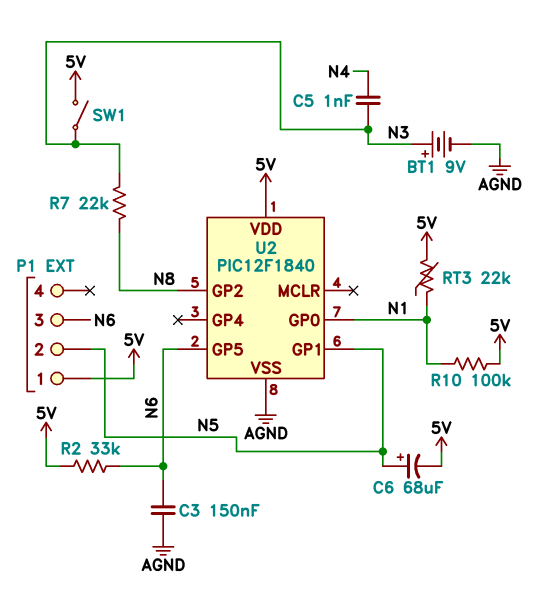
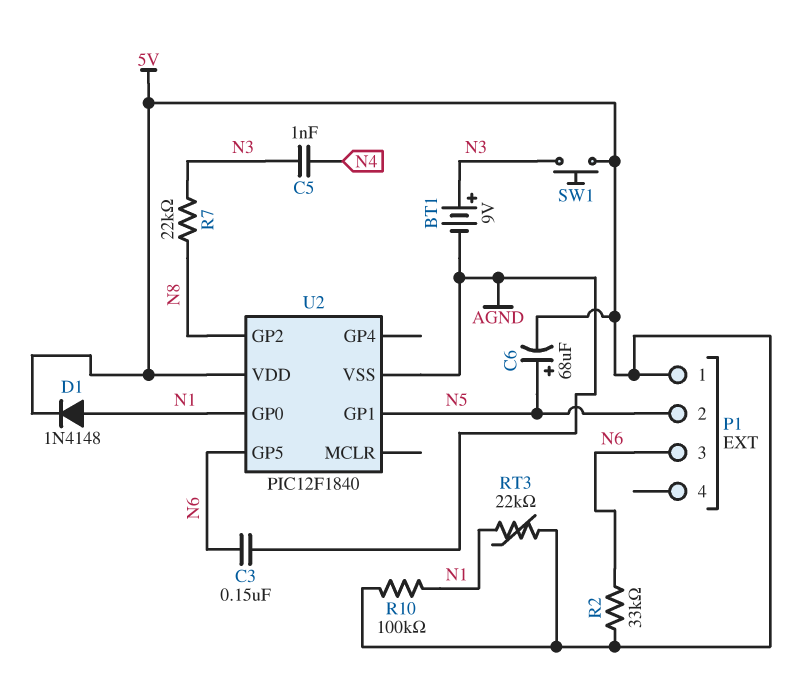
D1: none -> diode 1N4148 (A N1, K 5V)
SW1: switch (5V, N3) -> button (5V, N3)

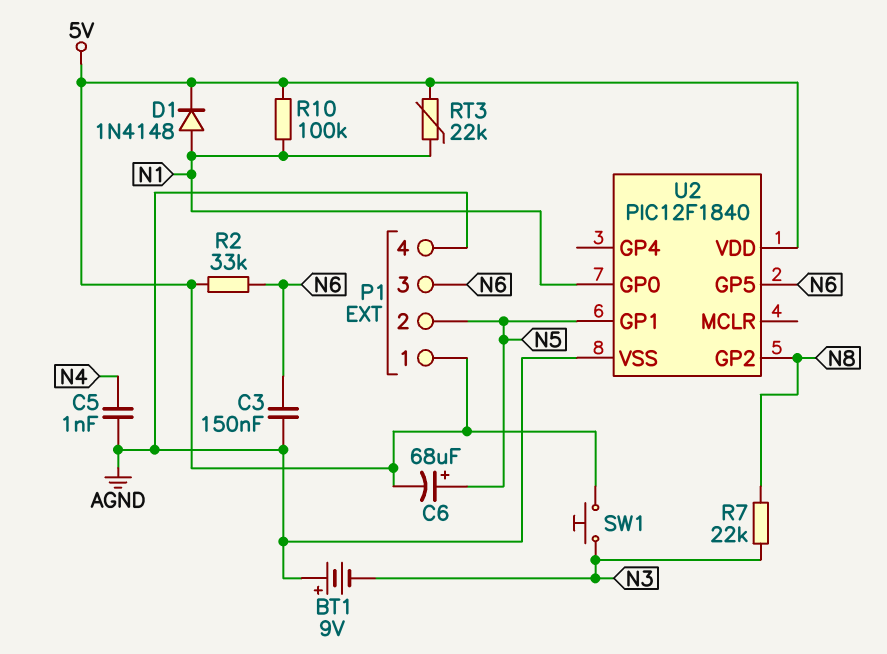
BT1: 9V (plus N3, minus AGND) -> 9V (plus AGND, minus N3)
C5: 1nF (N3, N4) -> 1nF (AGND, N4)
P1 pin 4: none -> AGND

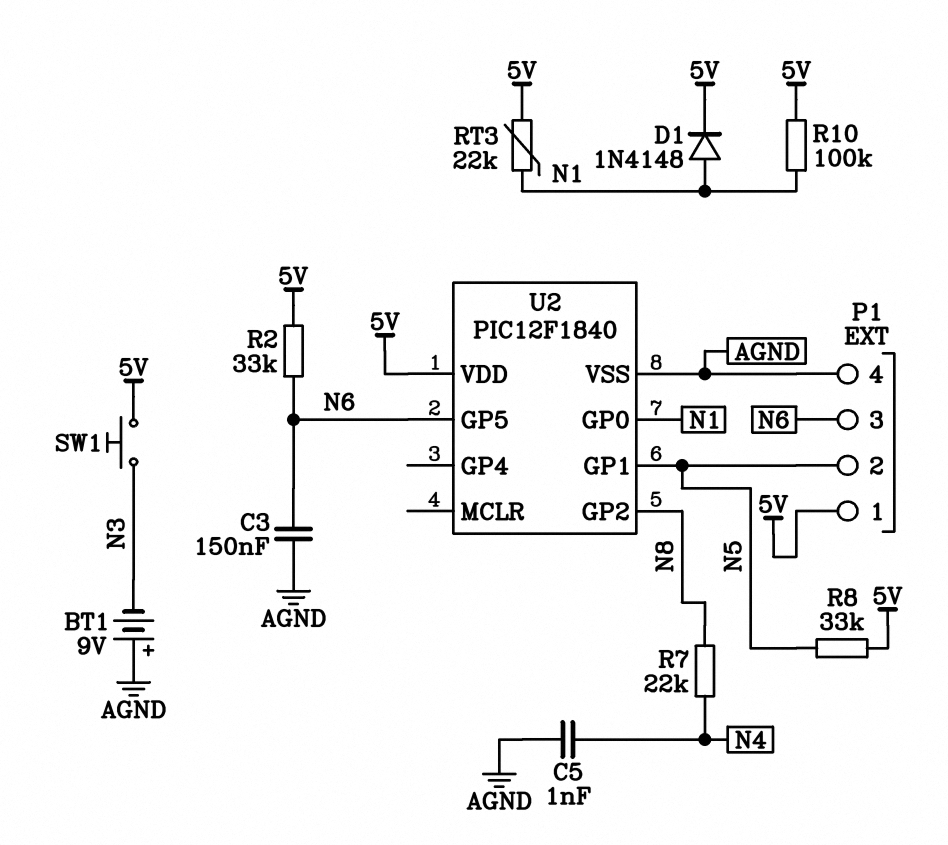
C6: 68uF (plus N5, minus 5V) -> none
R7: 22k (N3, N8) -> 22k (N4, N8)
R8: none -> 33k (5V, N5)

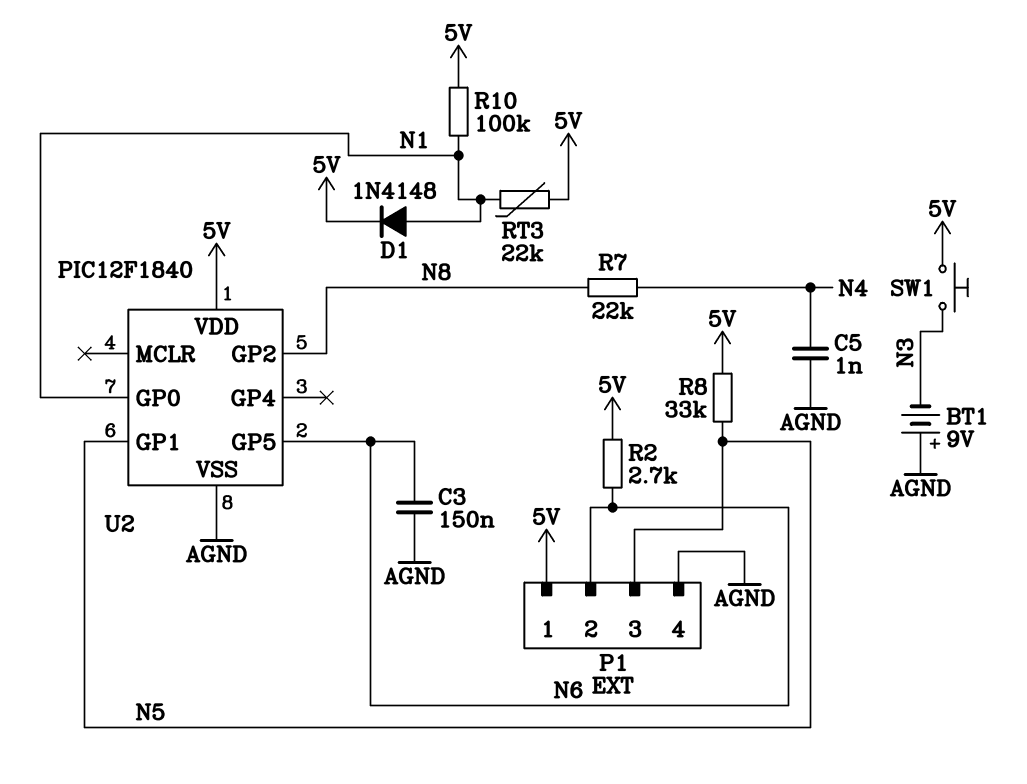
P1 pin 2: N5 -> N6
P1 pin 3: N6 -> N5
R2: 33k (5V, N6) -> 2.7k (5V, N6)

